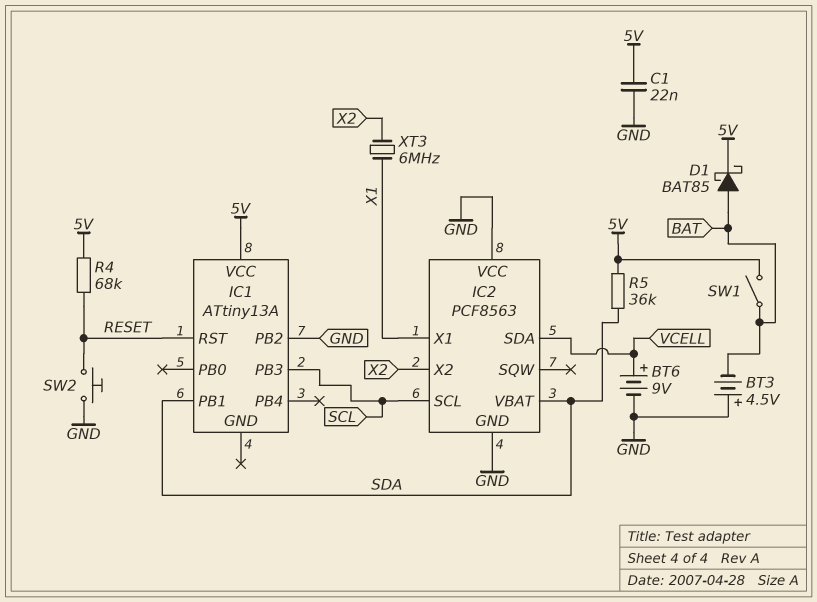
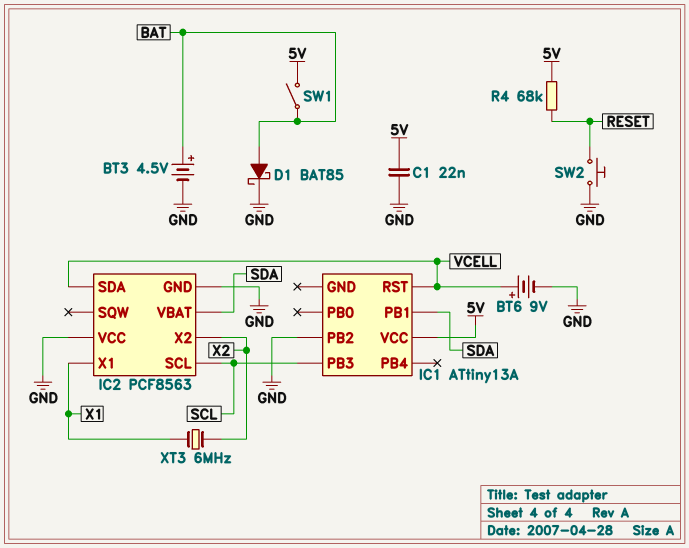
BT3: 4.5V (plus GND, minus BAT) -> 4.5V (plus BAT, minus GND)
D1: schottky BAT85 (A BAT, K 5V) -> schottky BAT85 (A BAT, K GND)
IC1 pin RST: RESET -> VCELL
R5: 36k (5V, SDA) -> none

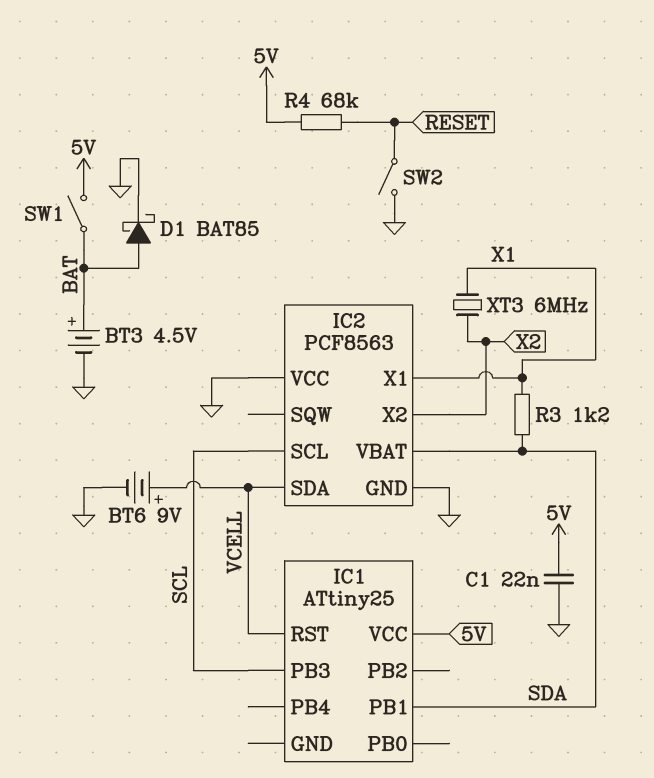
IC1: ATtiny13A -> ATtiny25
IC1 pin PB2: GND -> none
R3: none -> 1.2k (SDA, X1)
SW2: button (GND, RESET) -> switch (GND, RESET)

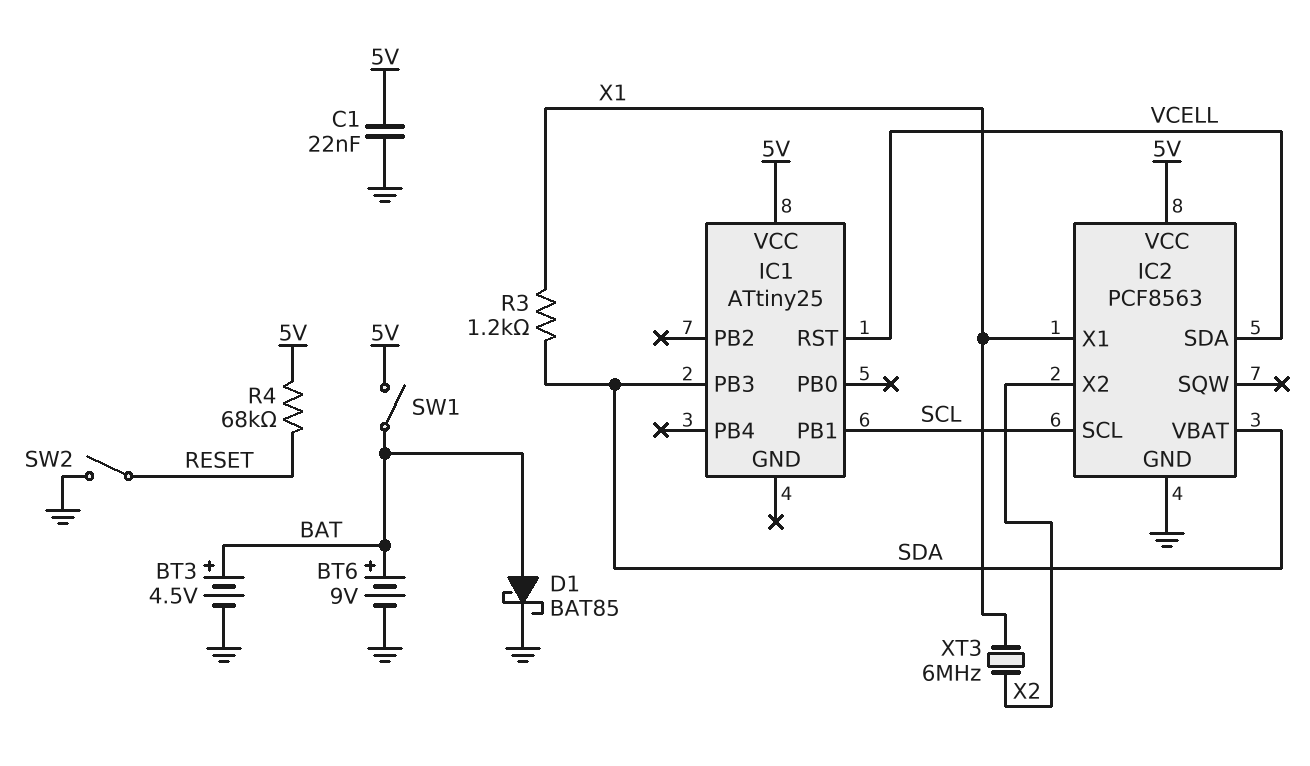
BT6: 9V (plus VCELL, minus GND) -> 9V (plus BAT, minus GND)
IC1 pin PB1: SDA -> SCL
IC1 pin PB3: SCL -> SDA
IC2 pin VCC: GND -> 5V

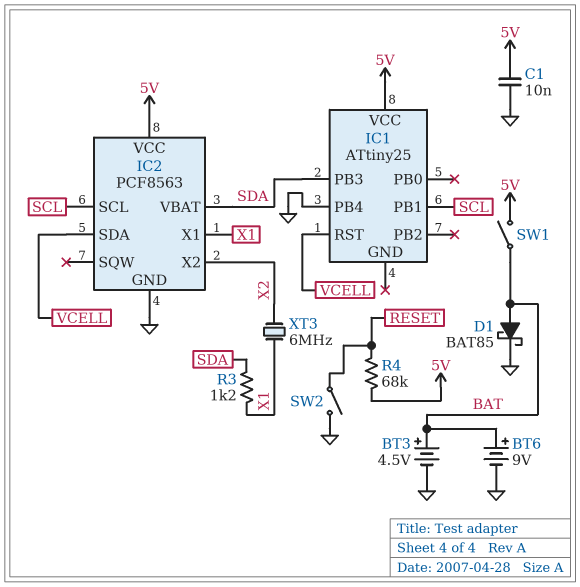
C1: 22nF (5V, GND) -> 10nF (5V, GND)
IC1 pin PB4: none -> GND

